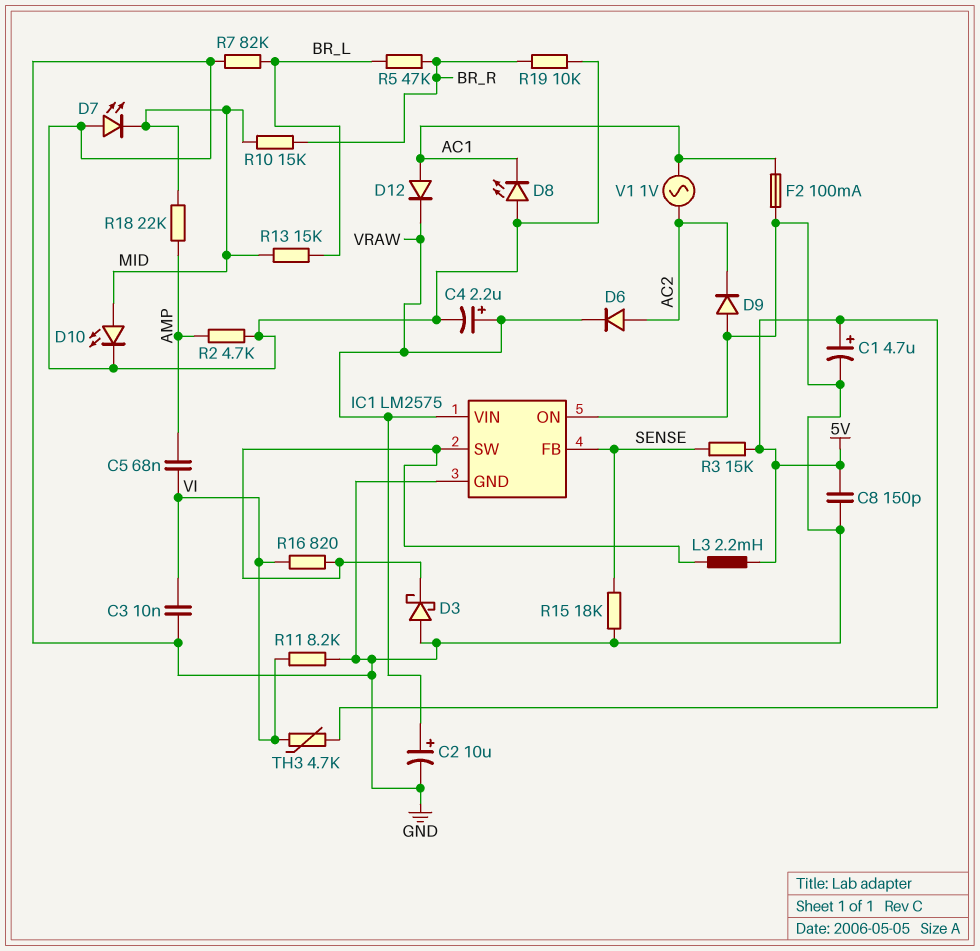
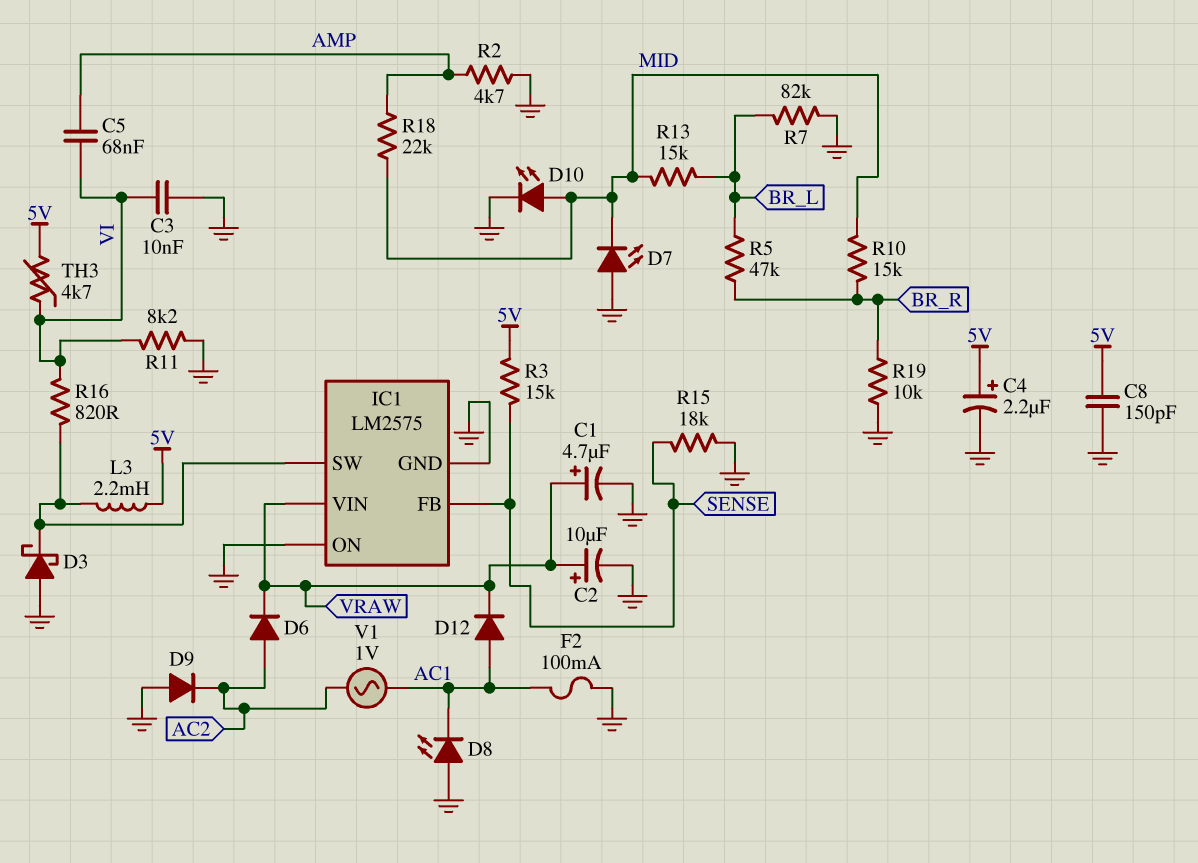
C1: 4.7uF (plus 5V, minus GND) -> 4.7uF (plus VRAW, minus GND)
C4: 2.2uF (plus VRAW, minus GND) -> 2.2uF (plus 5V, minus GND)

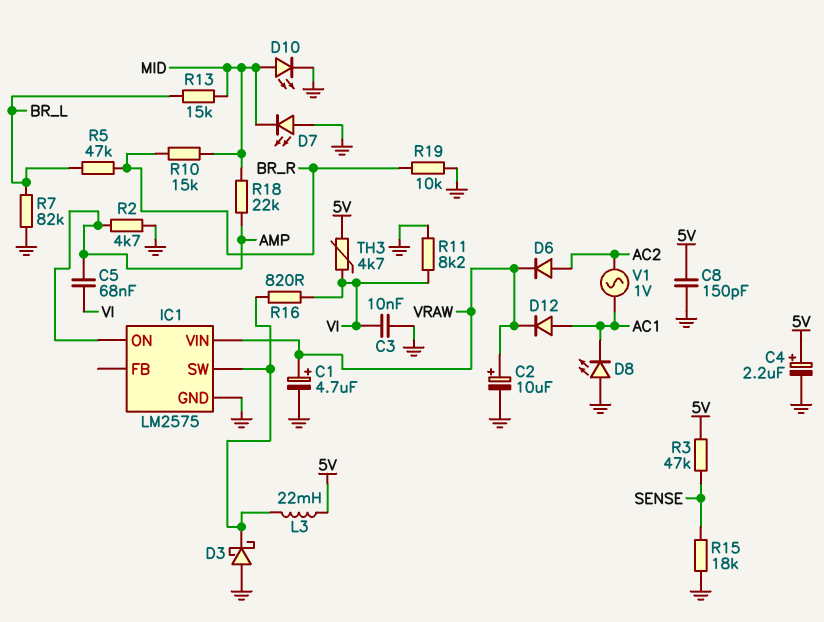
D9: diode (A GND, K AC2) -> none
F2: 100mA (AC1, GND) -> none
IC1 pin FB: SENSE -> none
IC1 pin ON: GND -> AMP
L3: 2.2mH (5V, IC1/SW) -> 22mH (5V, IC1/SW)
R3: 15k (5V, SENSE) -> 47k (5V, SENSE)

